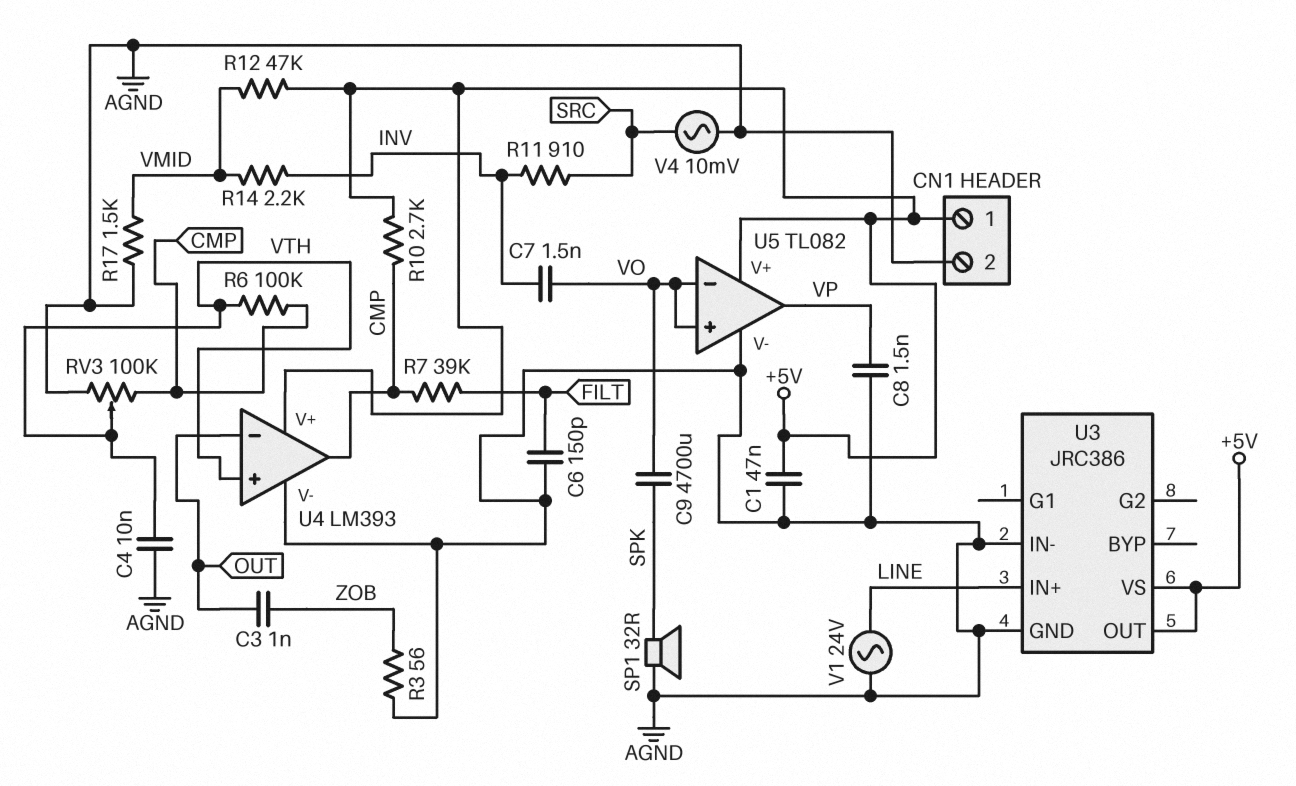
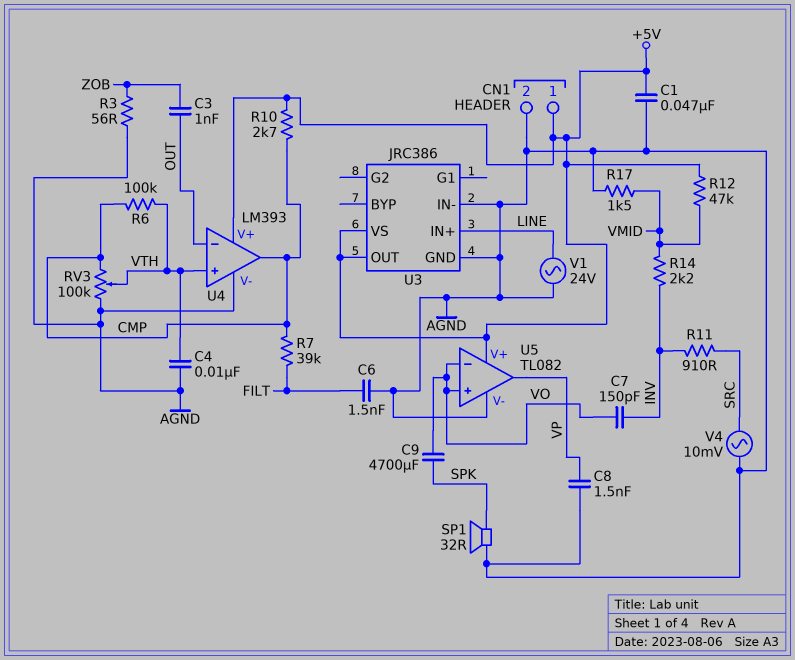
C6: 150pF (AGND, FILT) -> 1.5nF (AGND, FILT)
C7: 1.5nF (INV, VO) -> 150pF (INV, VO)

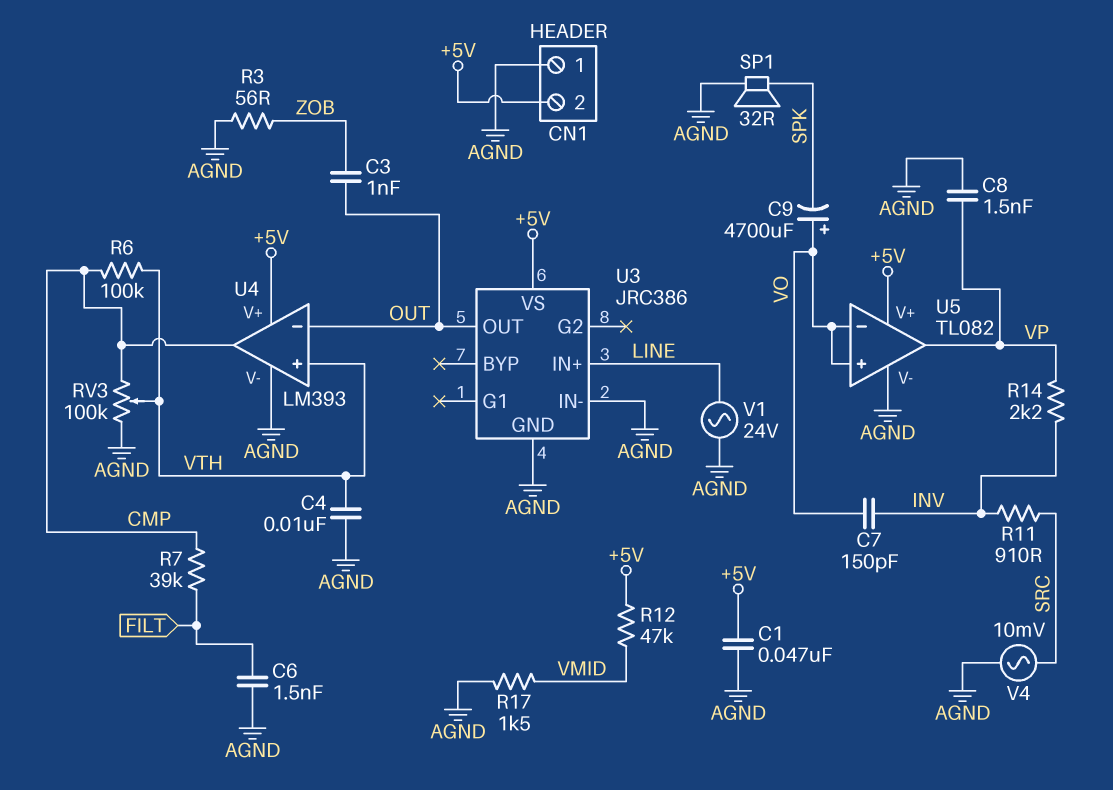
C9: 4700uF (SPK, VO) -> 4700uF (plus VO, minus SPK)
CN1 pin 1: +5V -> AGND
CN1 pin 2: AGND -> +5V
R10: 2.7k (+5V, CMP) -> none
R14: 2.2k (INV, VMID) -> 2.2k (INV, VP)
U3 pin OUT: +5V -> OUT

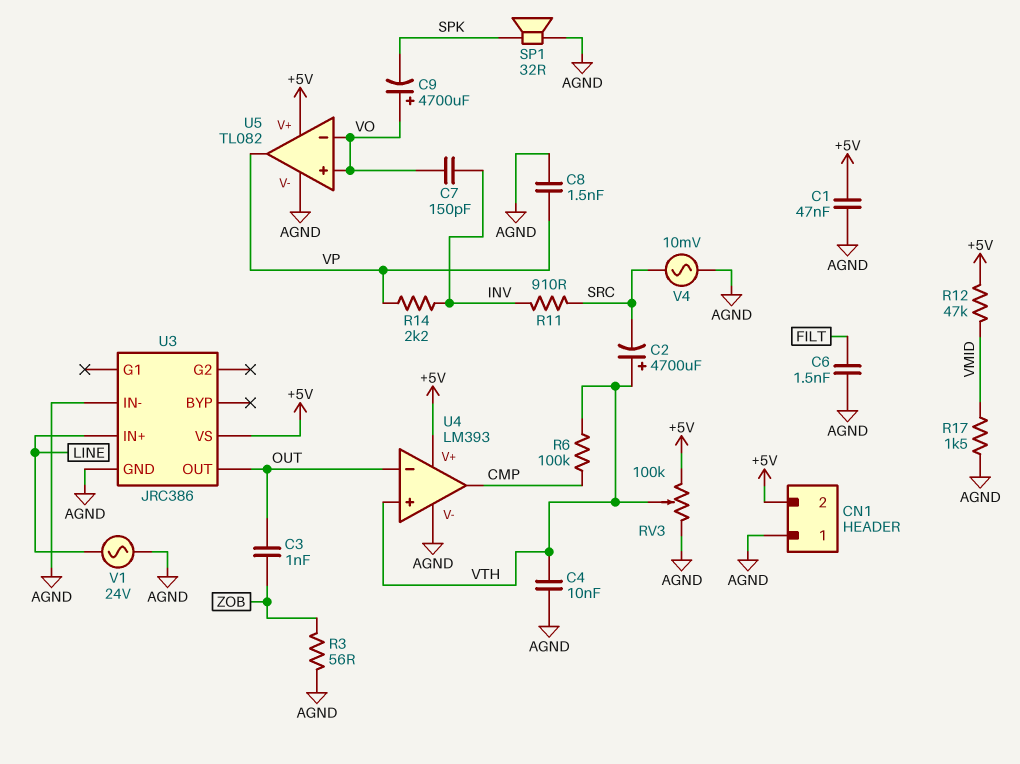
C2: none -> 4700uF (plus VTH, minus SRC)
R7: 39k (CMP, FILT) -> none
RV3: 100k (AGND, CMP, wiper VTH) -> 100k (+5V, AGND, wiper VTH)

